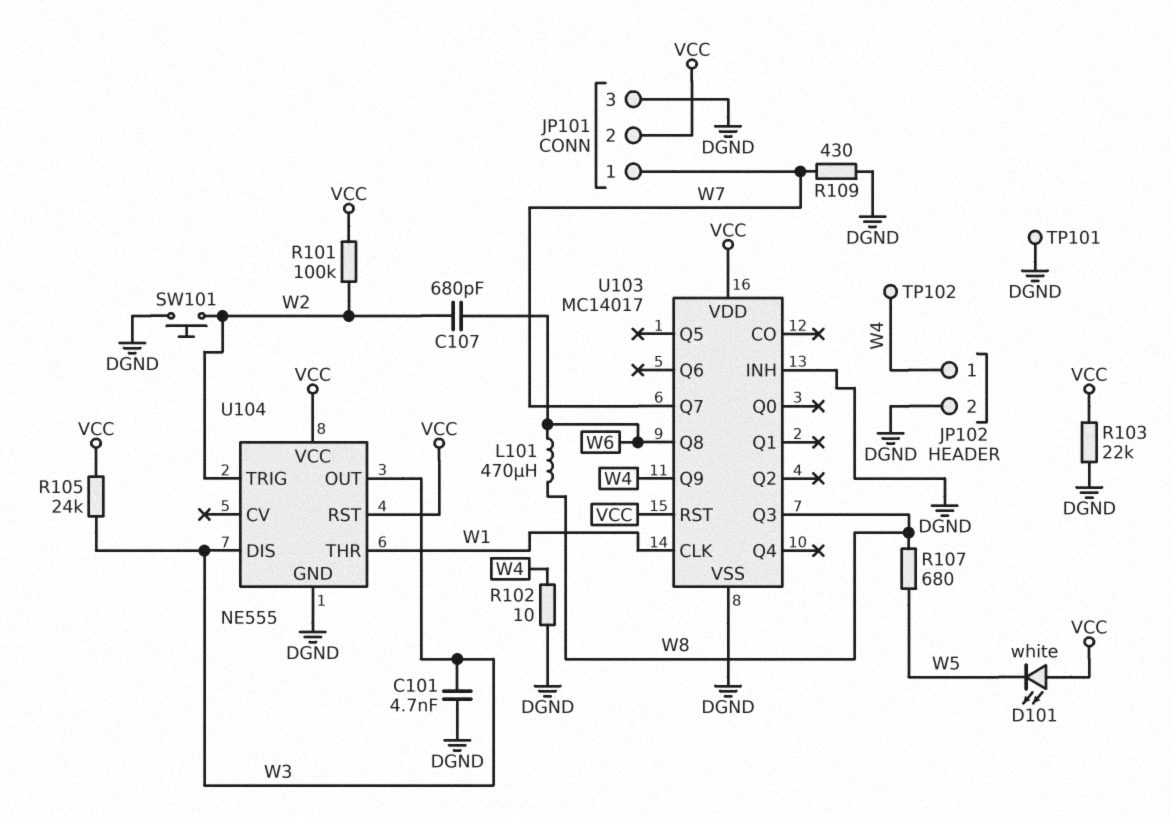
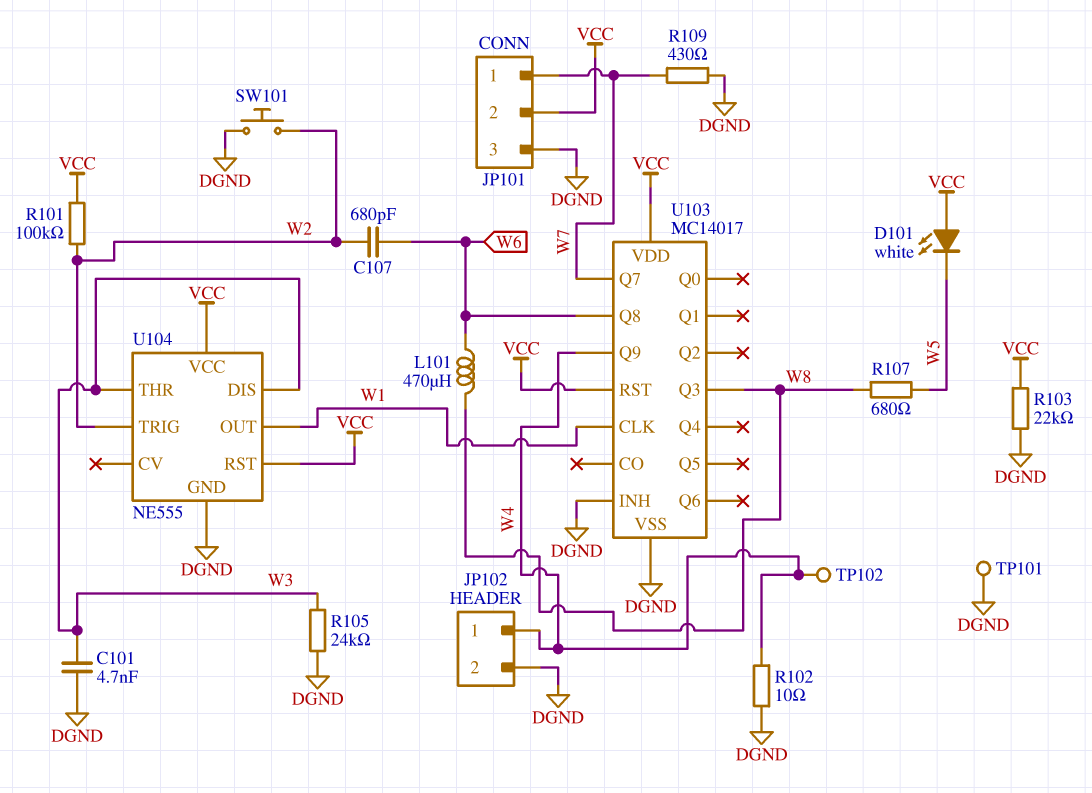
R105: 24k (VCC, W3) -> 24k (DGND, W3)
U104 pin OUT: W3 -> W1
U104 pin THR: W1 -> W3

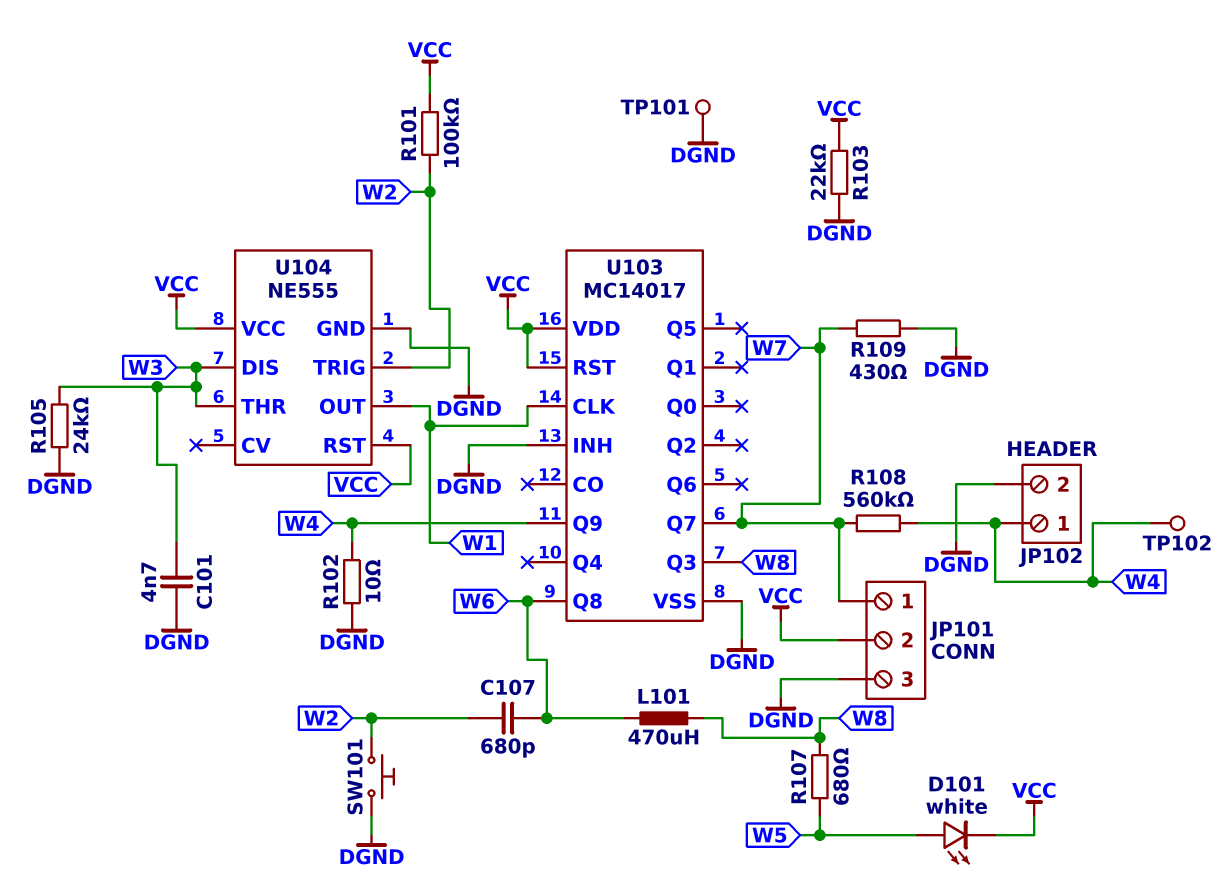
D101: LED white (A VCC, K W5) -> LED white (A W5, K VCC)
R108: none -> 560k (W4, W7)

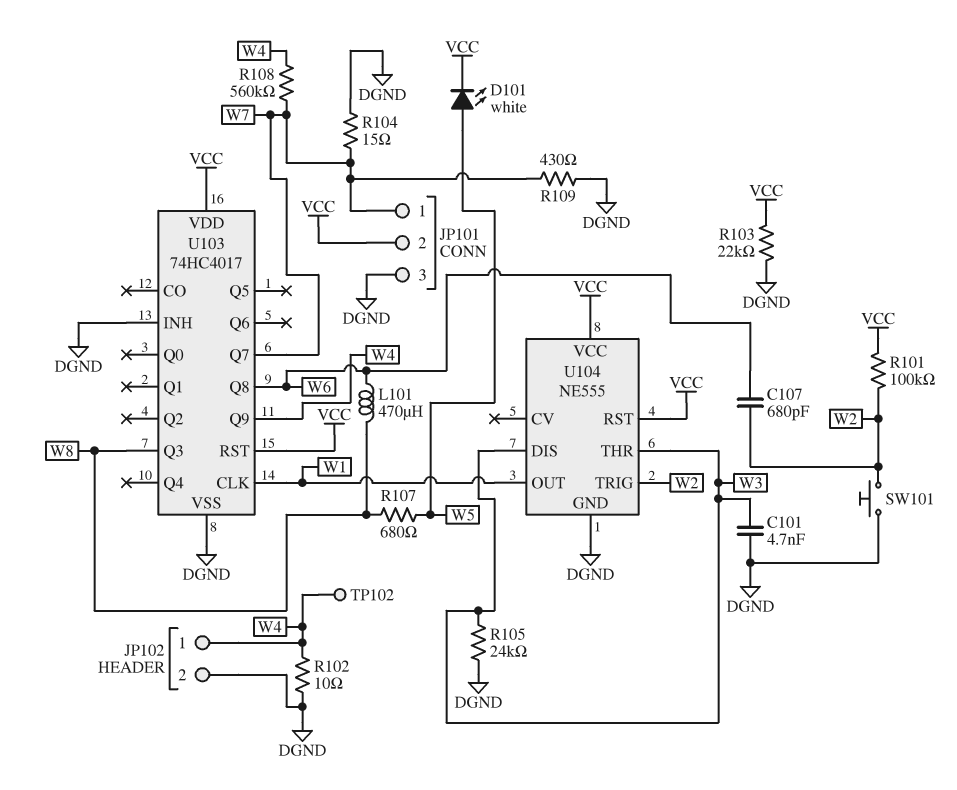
R104: none -> 15 (DGND, W7)
TP101: test point (DGND) -> none
U103: MC14017 -> 74HC4017

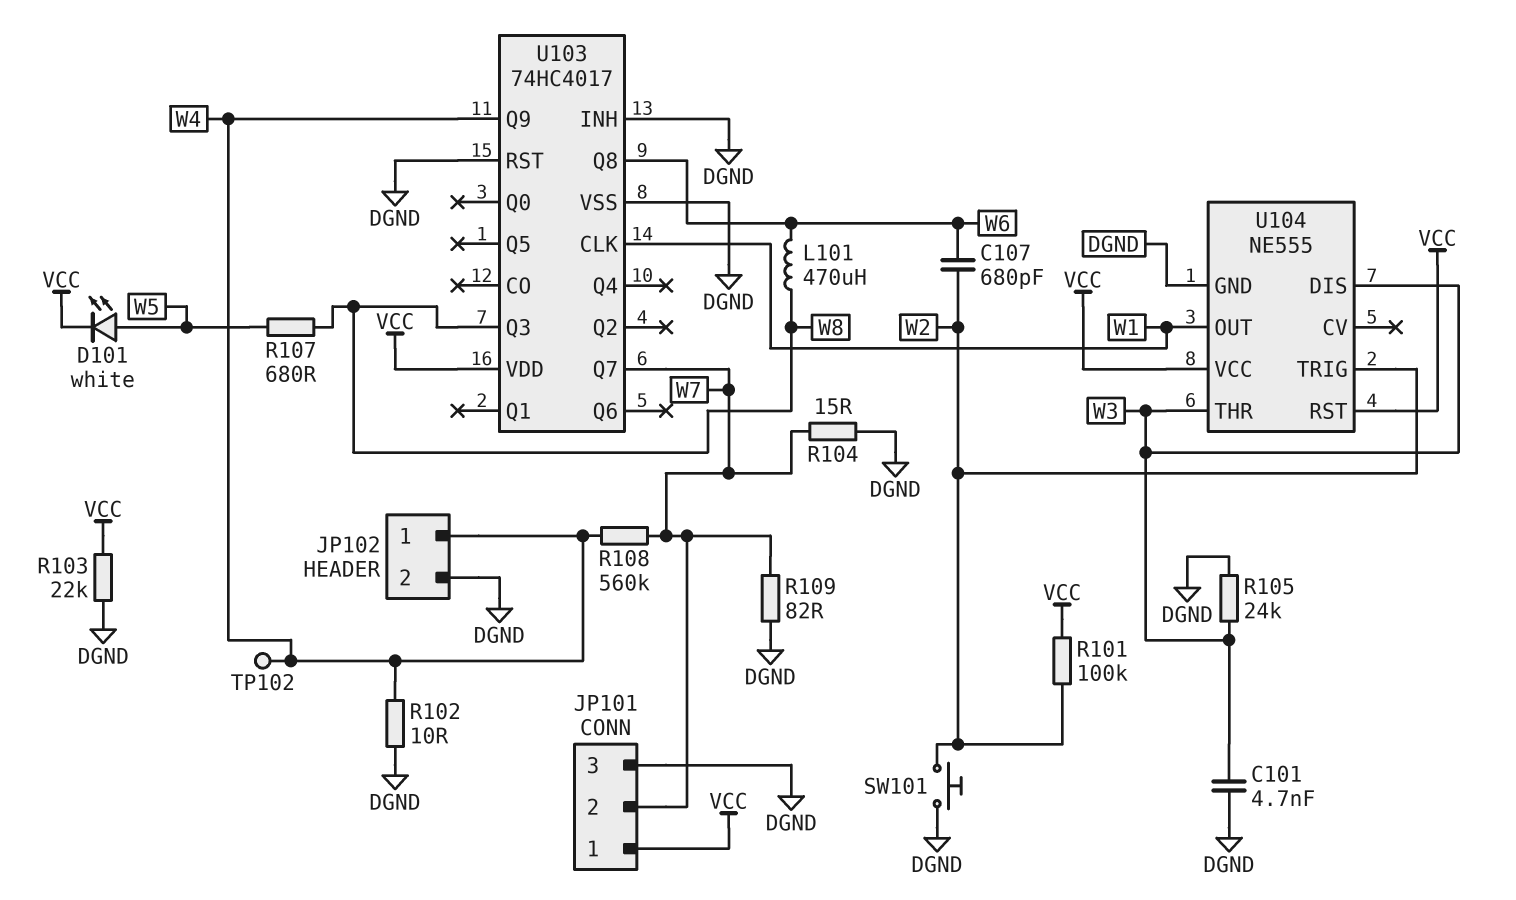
JP101 pin 1: W7 -> VCC
JP101 pin 2: VCC -> W7
R109: 430 (DGND, W7) -> 82 (DGND, W7)
U103 pin RST: VCC -> DGND

